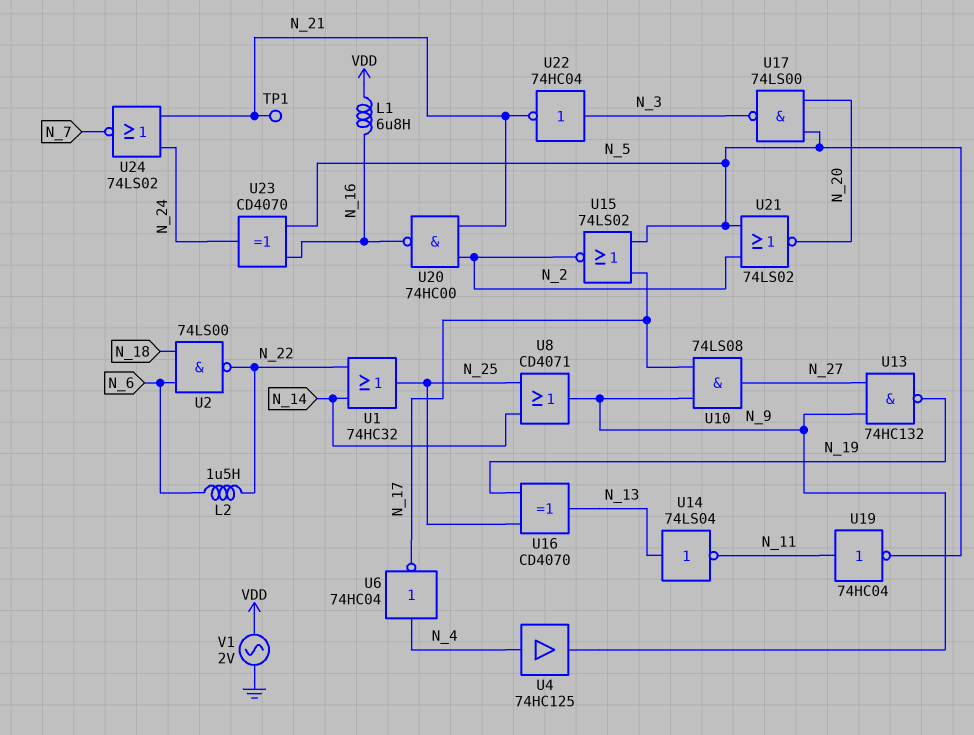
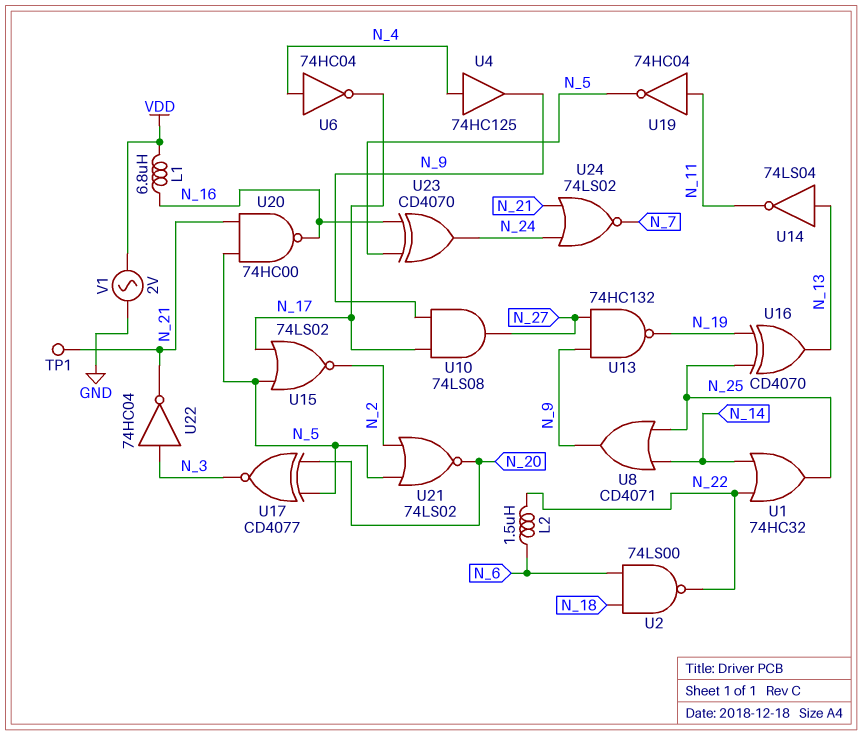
U17: NAND 74LS00 (in N_5, in N_20, out N_3) -> XNOR CD4077 (in N_5, in N_20, out N_3)
U20: NAND 74HC00 (in N_2, in N_21, out N_16) -> NAND 74HC00 (in N_5, in N_21, out N_16)

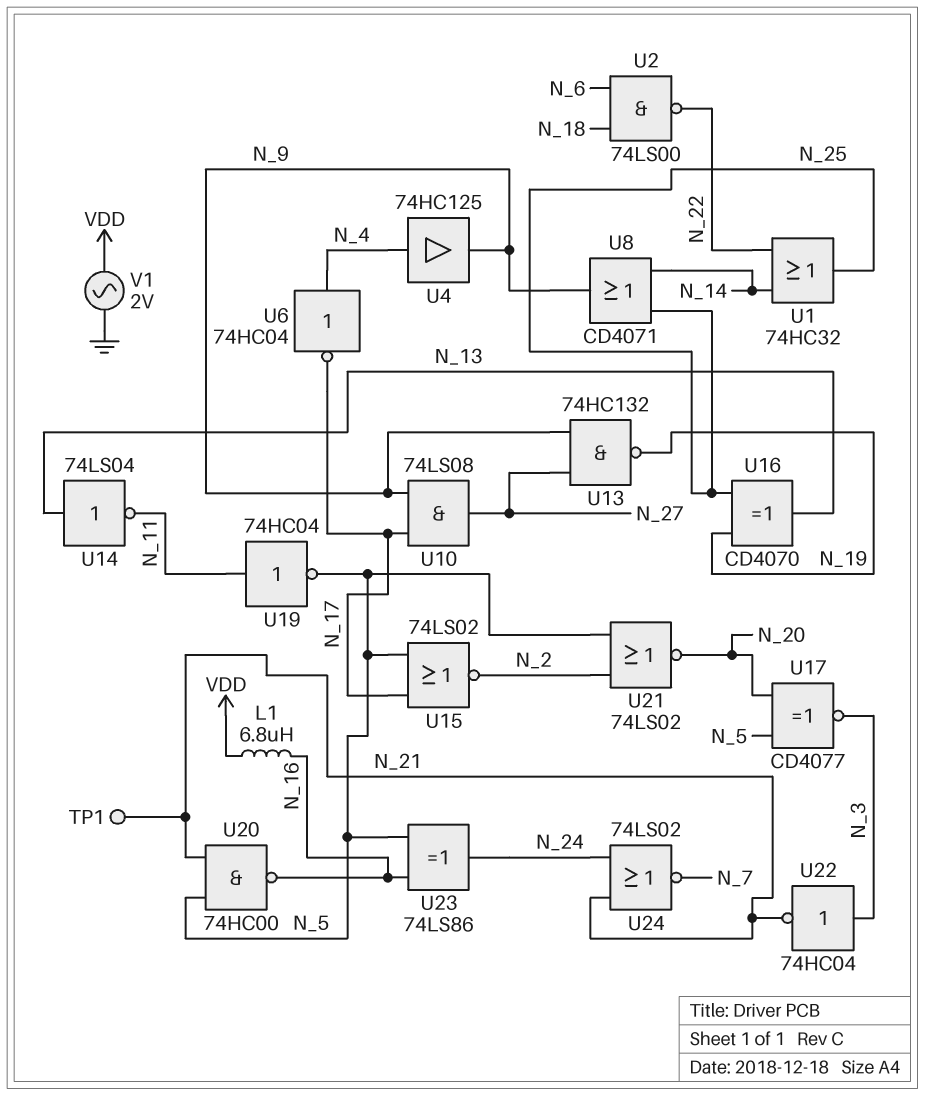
L2: 1.5uH (N_6, N_22) -> none
U23: XOR CD4070 (in N_5, in N_16, out N_24) -> XOR 74LS86 (in N_5, in N_16, out N_24)

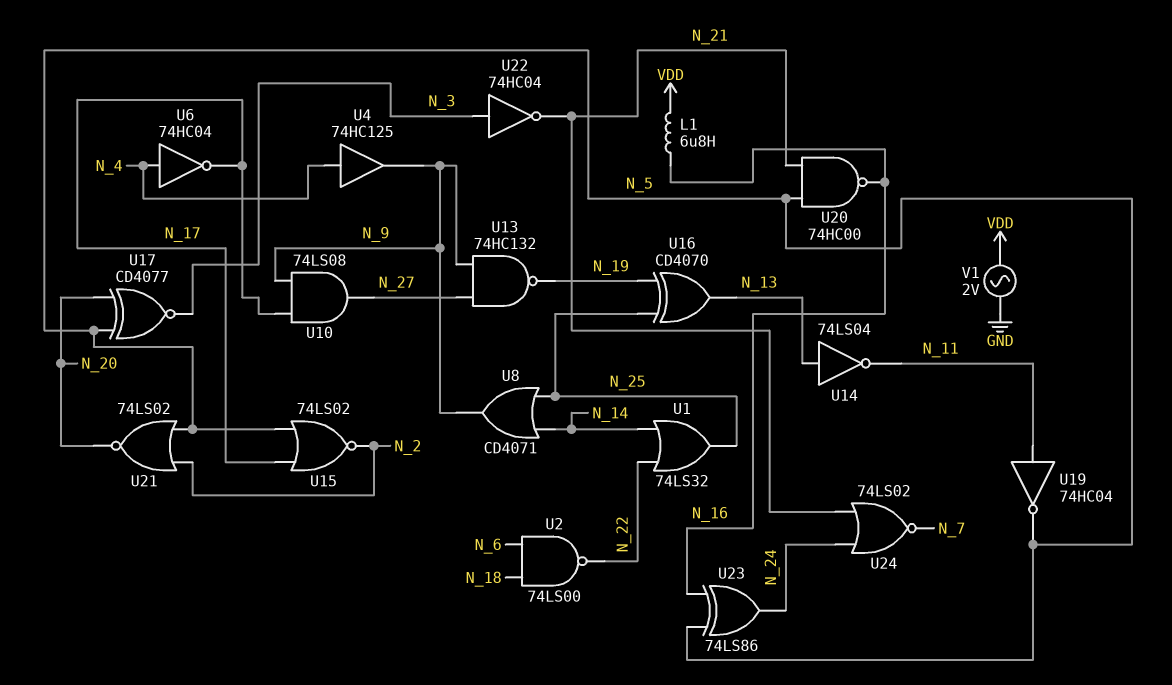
TP1: test point (N_21) -> none
U1: OR 74HC32 (in N_14, in N_22, out N_25) -> OR 74LS32 (in N_14, in N_22, out N_25)

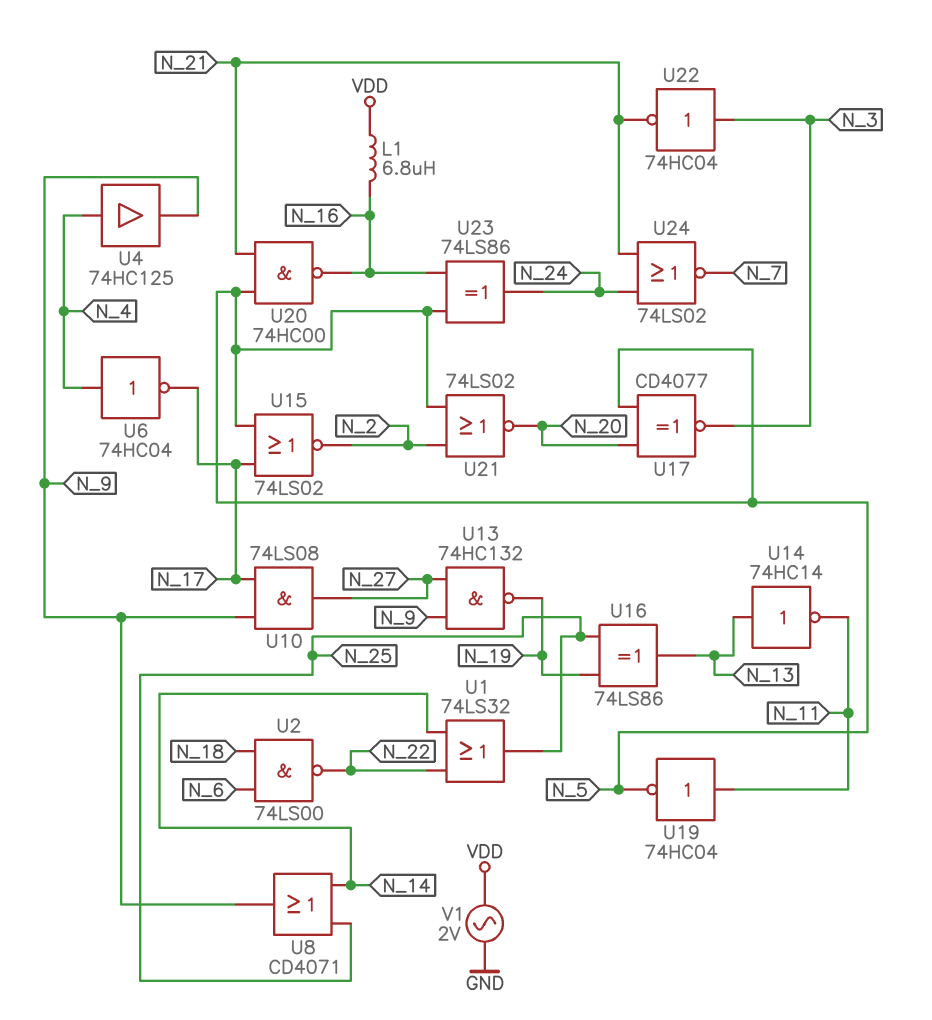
U14: NOT 74LS04 (in N_13, out N_11) -> NOT 74HC14 (in N_13, out N_11)
U16: XOR CD4070 (in N_19, in N_25, out N_13) -> XOR 74LS86 (in N_19, in N_25, out N_13)

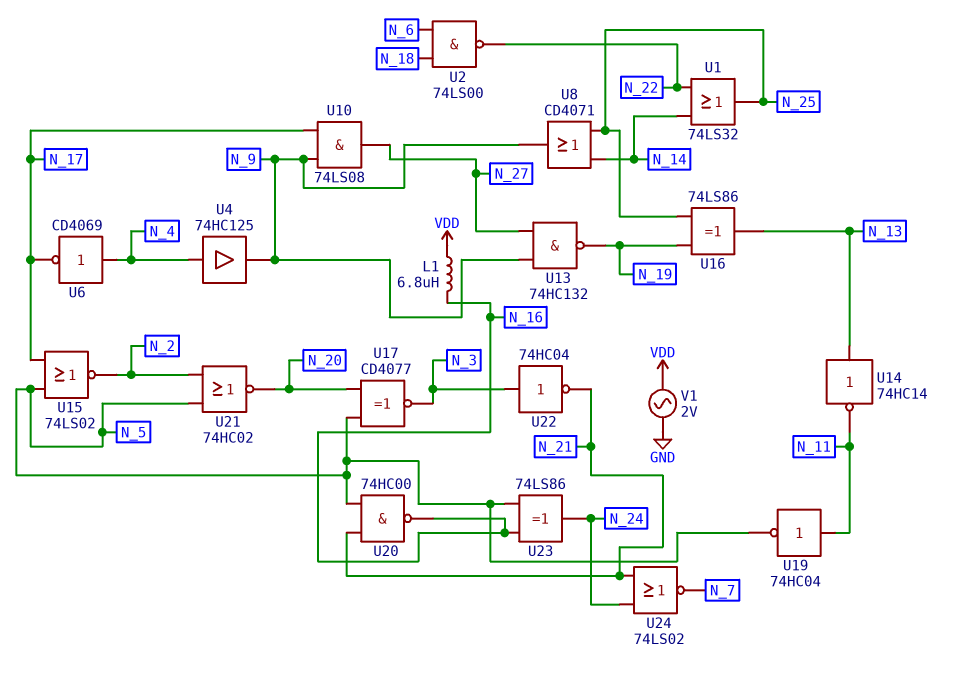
U6: NOT 74HC04 (in N_4, out N_17) -> NOT CD4069 (in N_4, out N_17)
U21: NOR 74LS02 (in N_2, in N_5, out N_20) -> NOR 74HC02 (in N_2, in N_5, out N_20)

